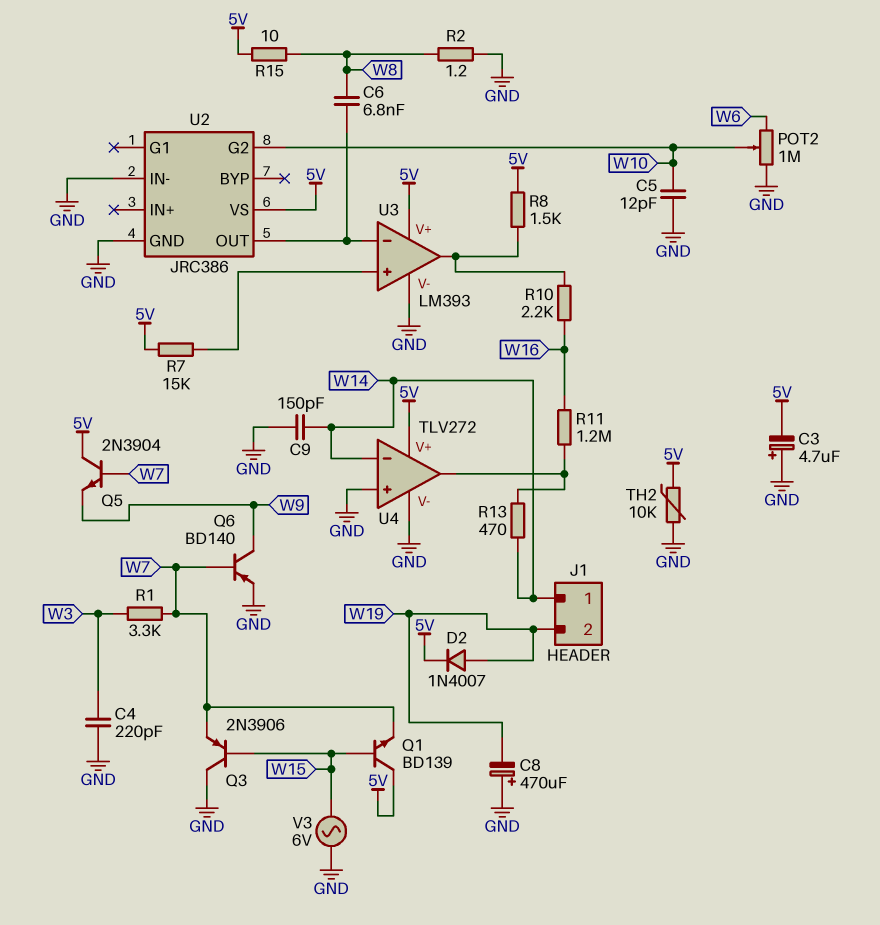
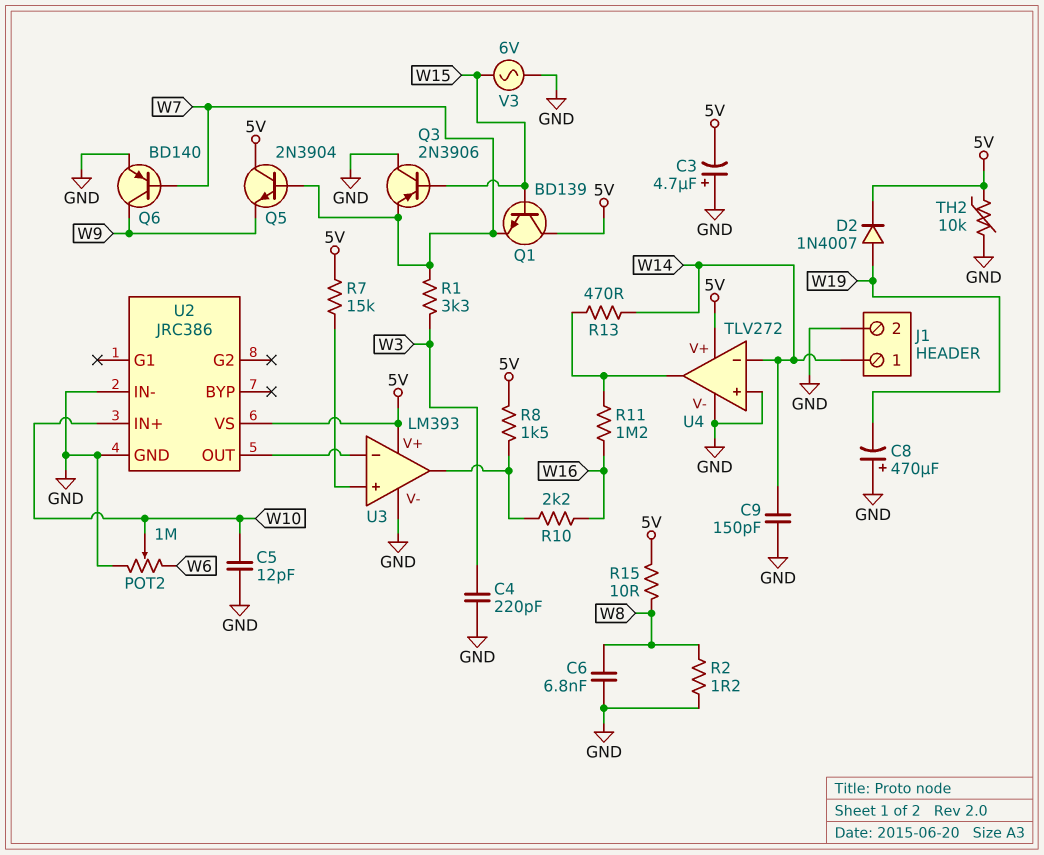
C6: 6.8nF (U2/OUT, W8) -> 6.8nF (GND, W8)
J1 pin 2: W19 -> GND
U2 pin G2: W10 -> none
U2 pin IN+: none -> W10

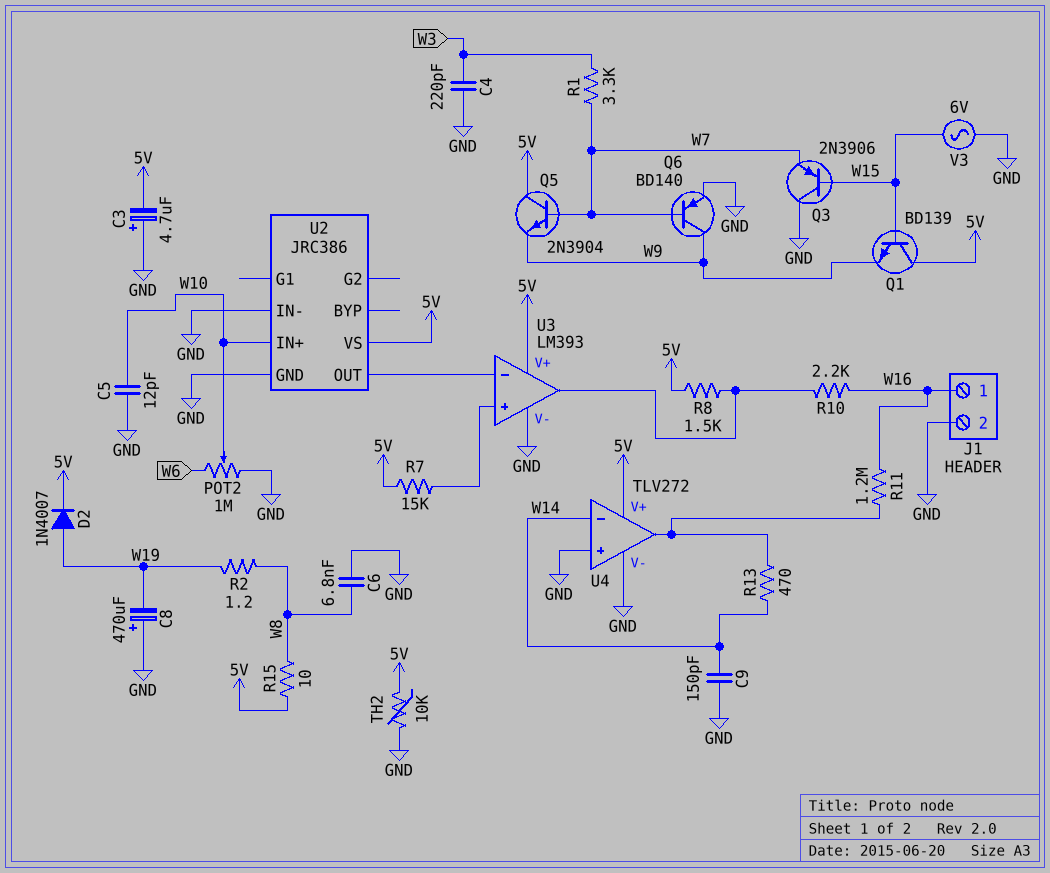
J1 pin 1: W14 -> W16
Q1: NPN BD139 (B W15, C 5V, E W7) -> NPN BD139 (B W15, C 5V, E W9)
R2: 1.2 (GND, W8) -> 1.2 (W8, W19)

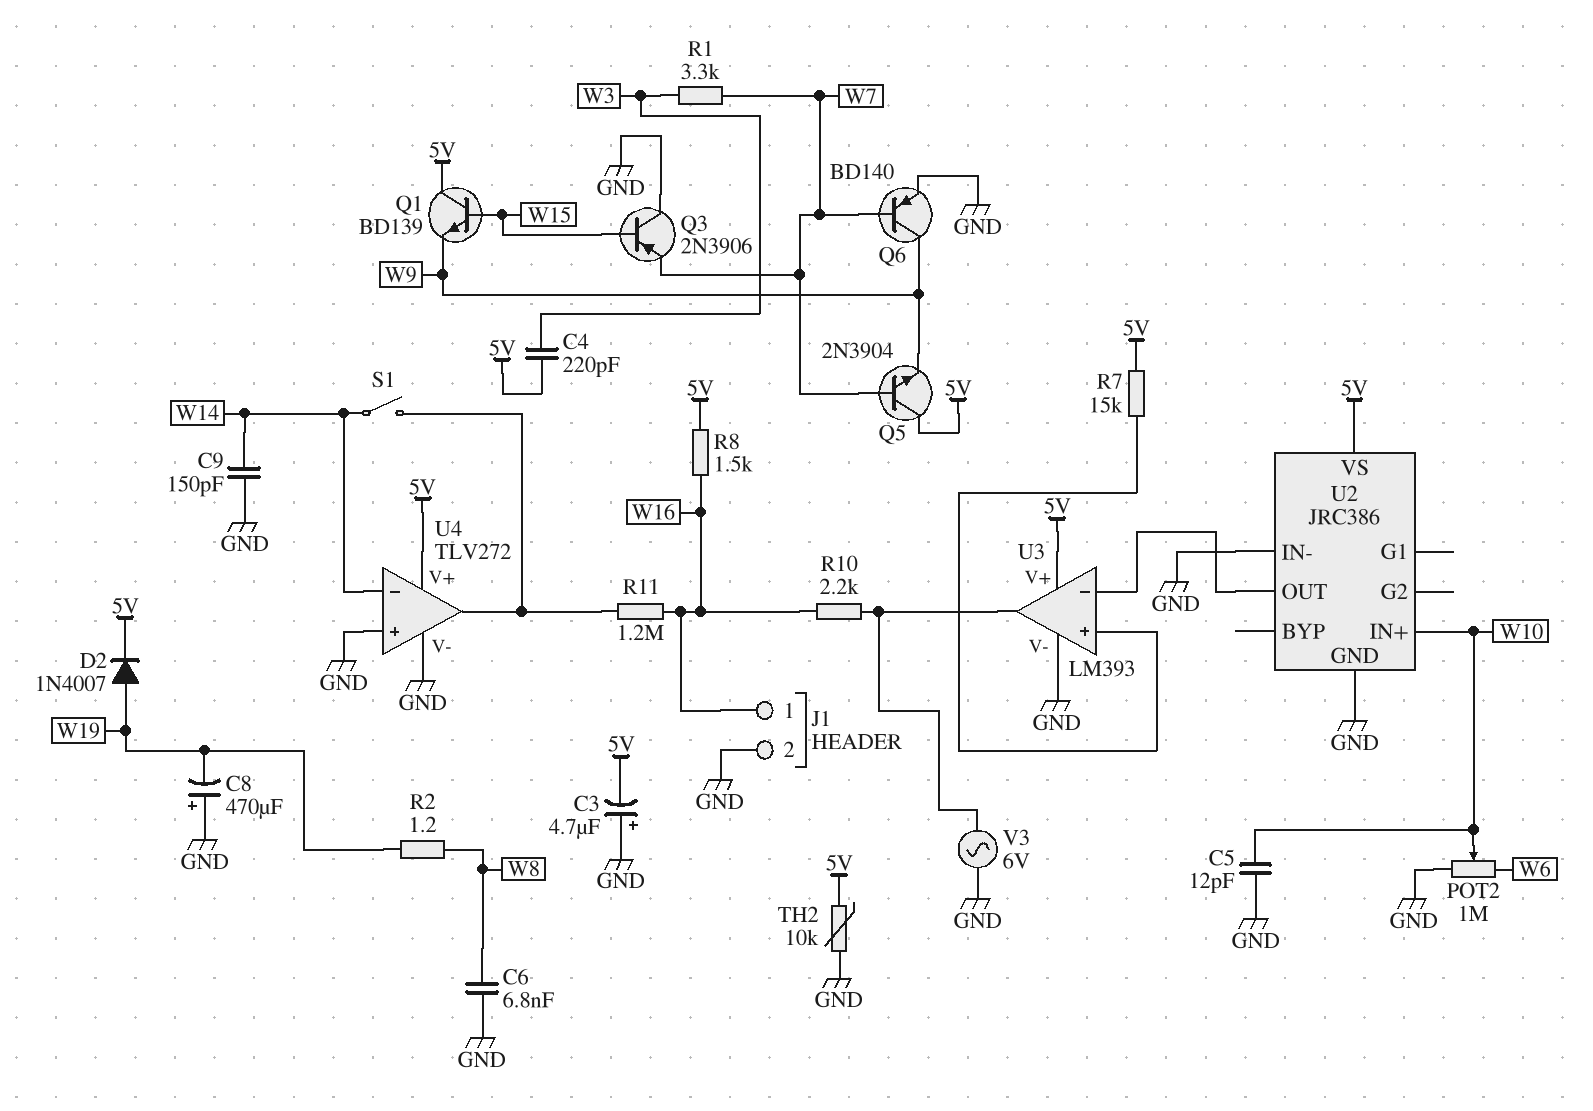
C4: 220pF (GND, W3) -> 220pF (5V, W3)
R8: 1.5k (5V, U3/out) -> 1.5k (5V, W16)
R13: 470 (U4/out, W14) -> none
R15: 10 (5V, W8) -> none
S1: none -> switch (U4/out, W14)
V3: AC 6V (GND, W15) -> AC 6V (GND, U3/out)

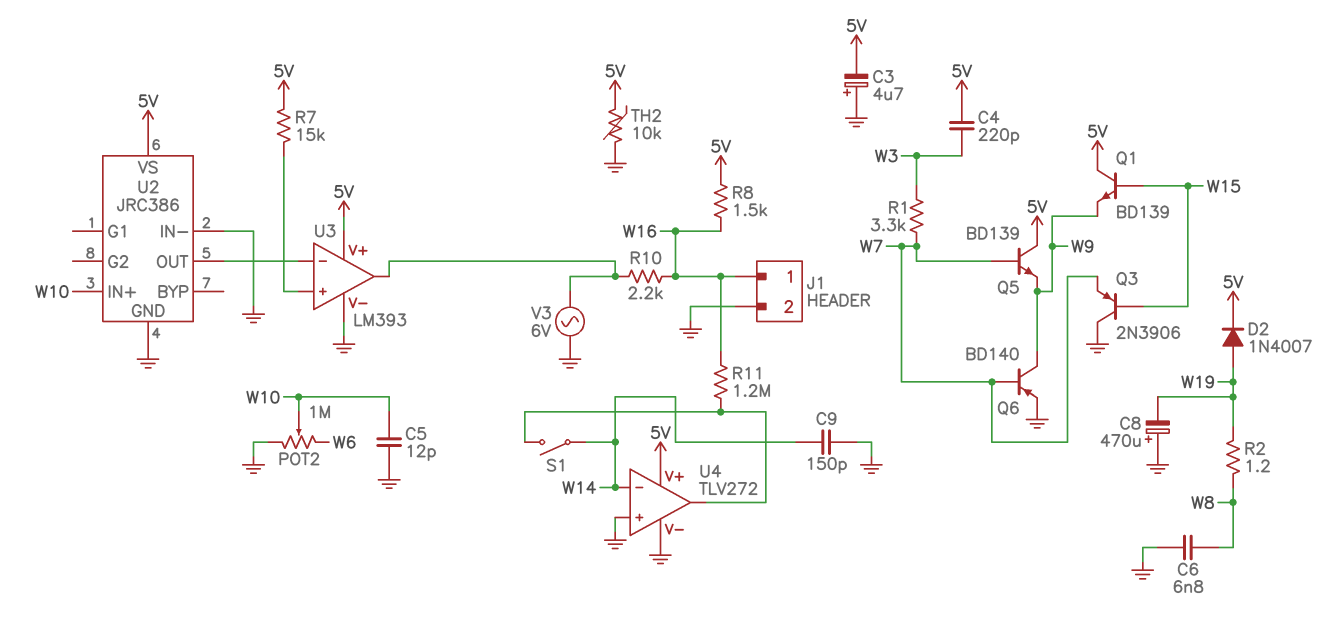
Q5: NPN 2N3904 (B W7, C 5V, E W9) -> NPN BD139 (B W7, C 5V, E W9)

